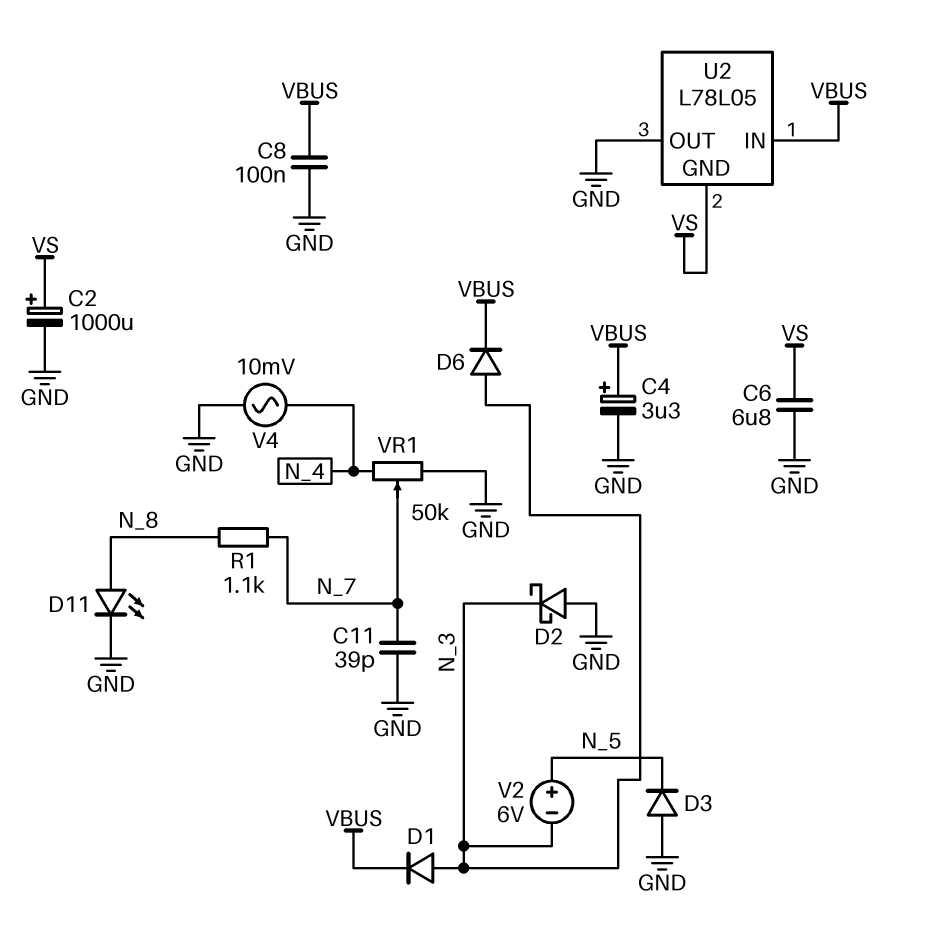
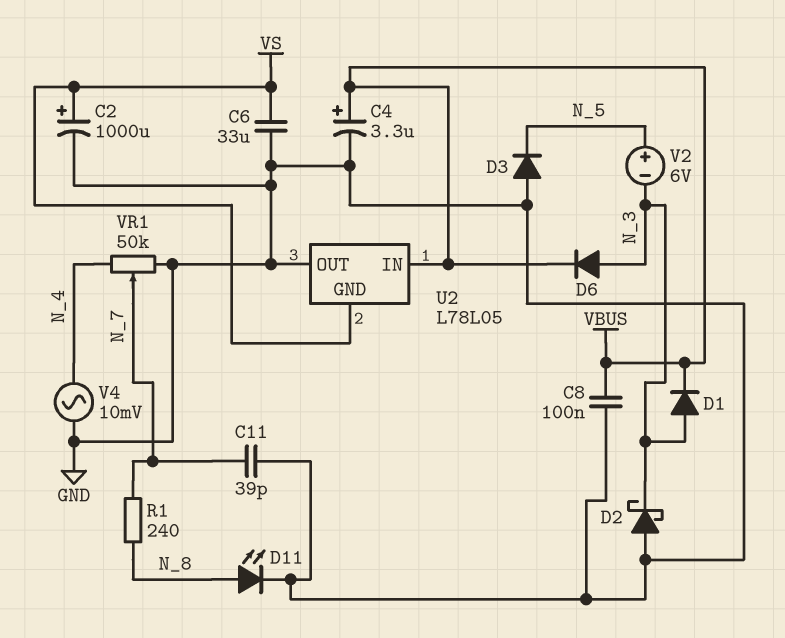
C6: 6.8uF (GND, VS) -> 33uF (GND, VS)
R1: 1.1k (N_7, N_8) -> 240 (N_7, N_8)

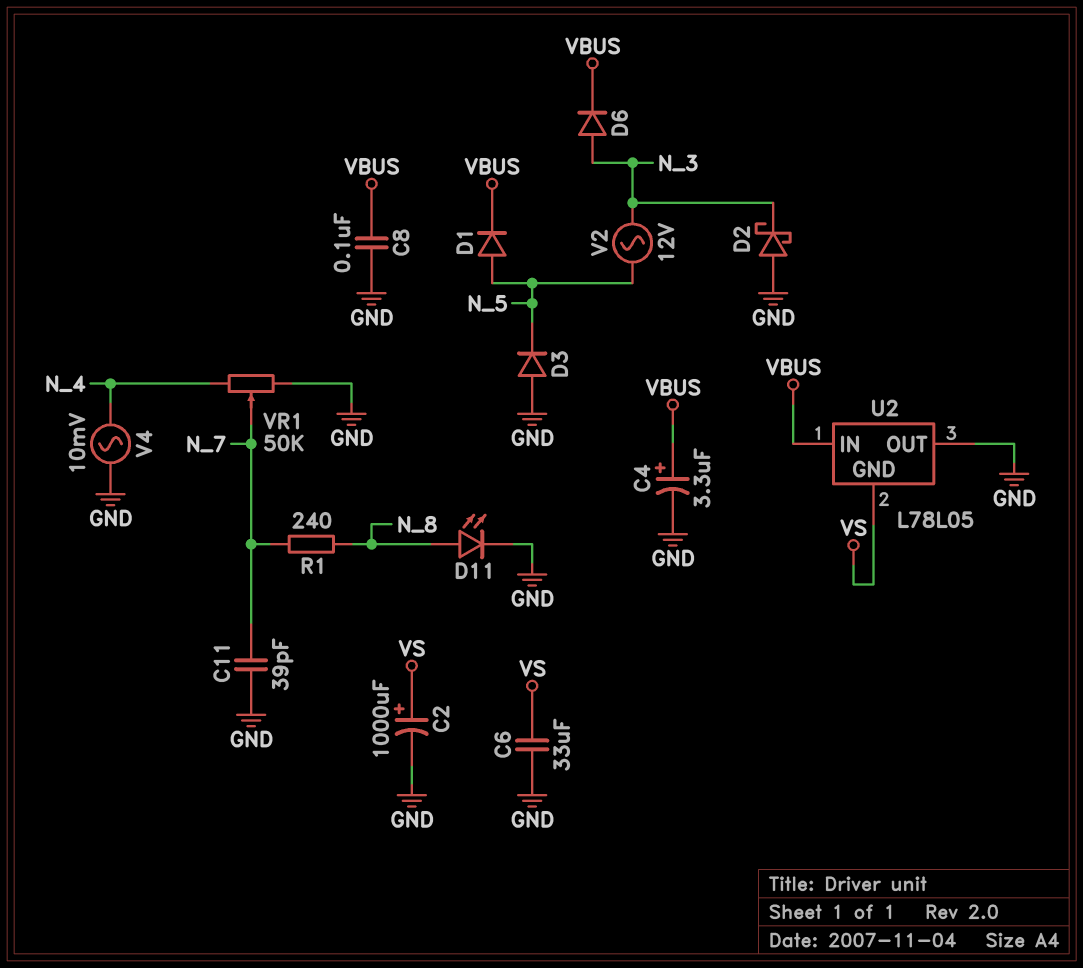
D1: diode (A N_3, K VBUS) -> diode (A N_5, K VBUS)
V2: 6V (plus N_5, minus N_3) -> AC 12V (N_3, N_5)

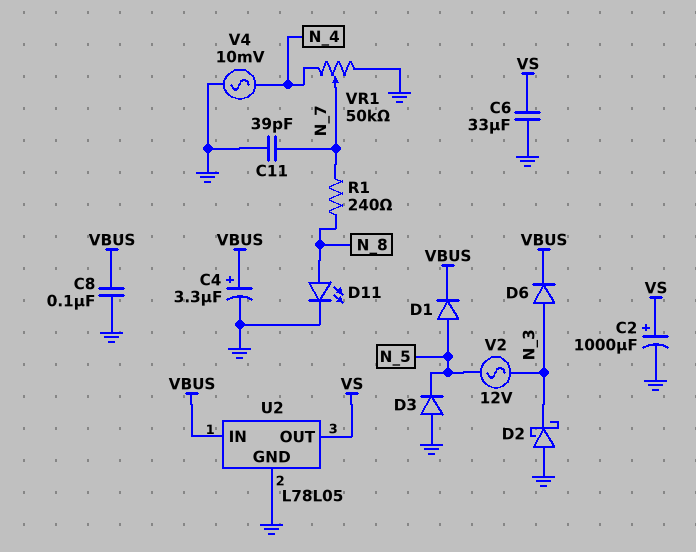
U2 pin GND: VS -> GND
U2 pin OUT: GND -> VS

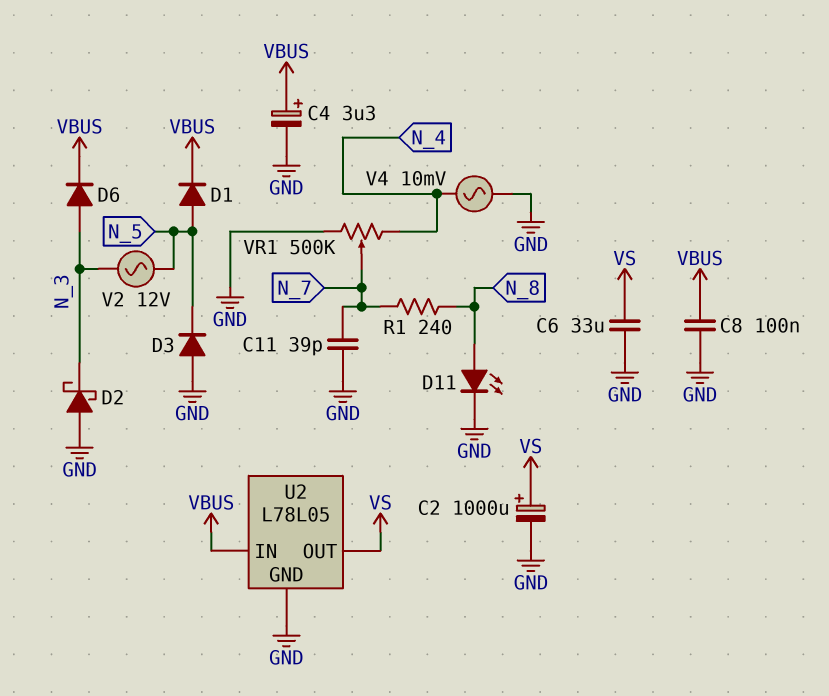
VR1: 50k (GND, N_4, wiper N_7) -> 500k (GND, N_4, wiper N_7)

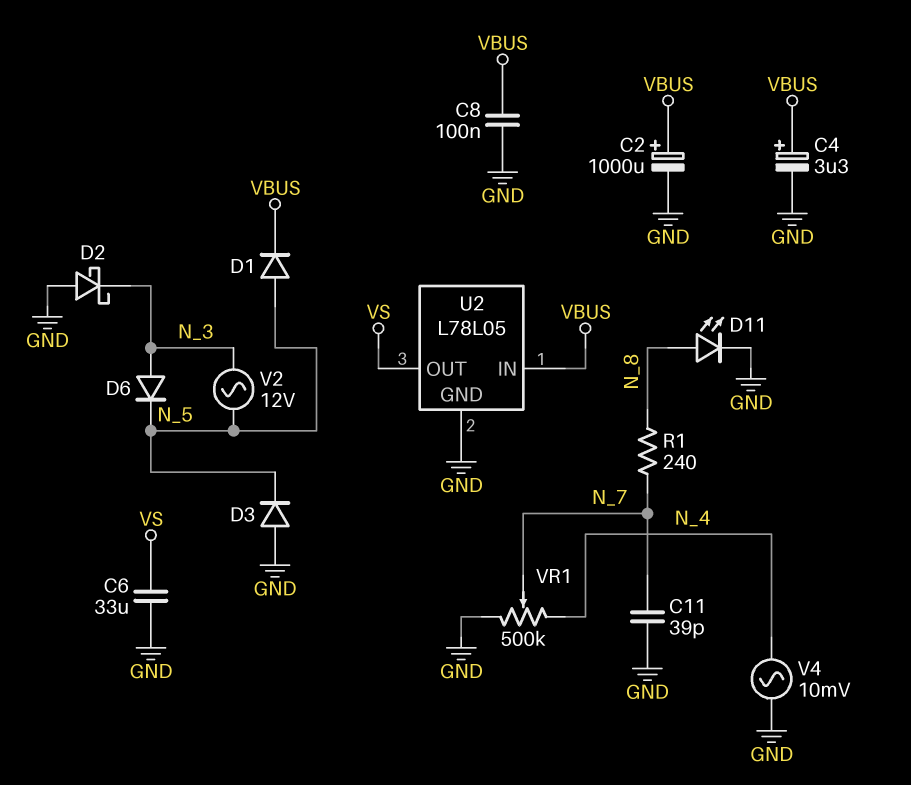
C2: 1000uF (plus VS, minus GND) -> 1000uF (plus VBUS, minus GND)
D6: diode (A N_3, K VBUS) -> diode (A N_3, K N_5)

